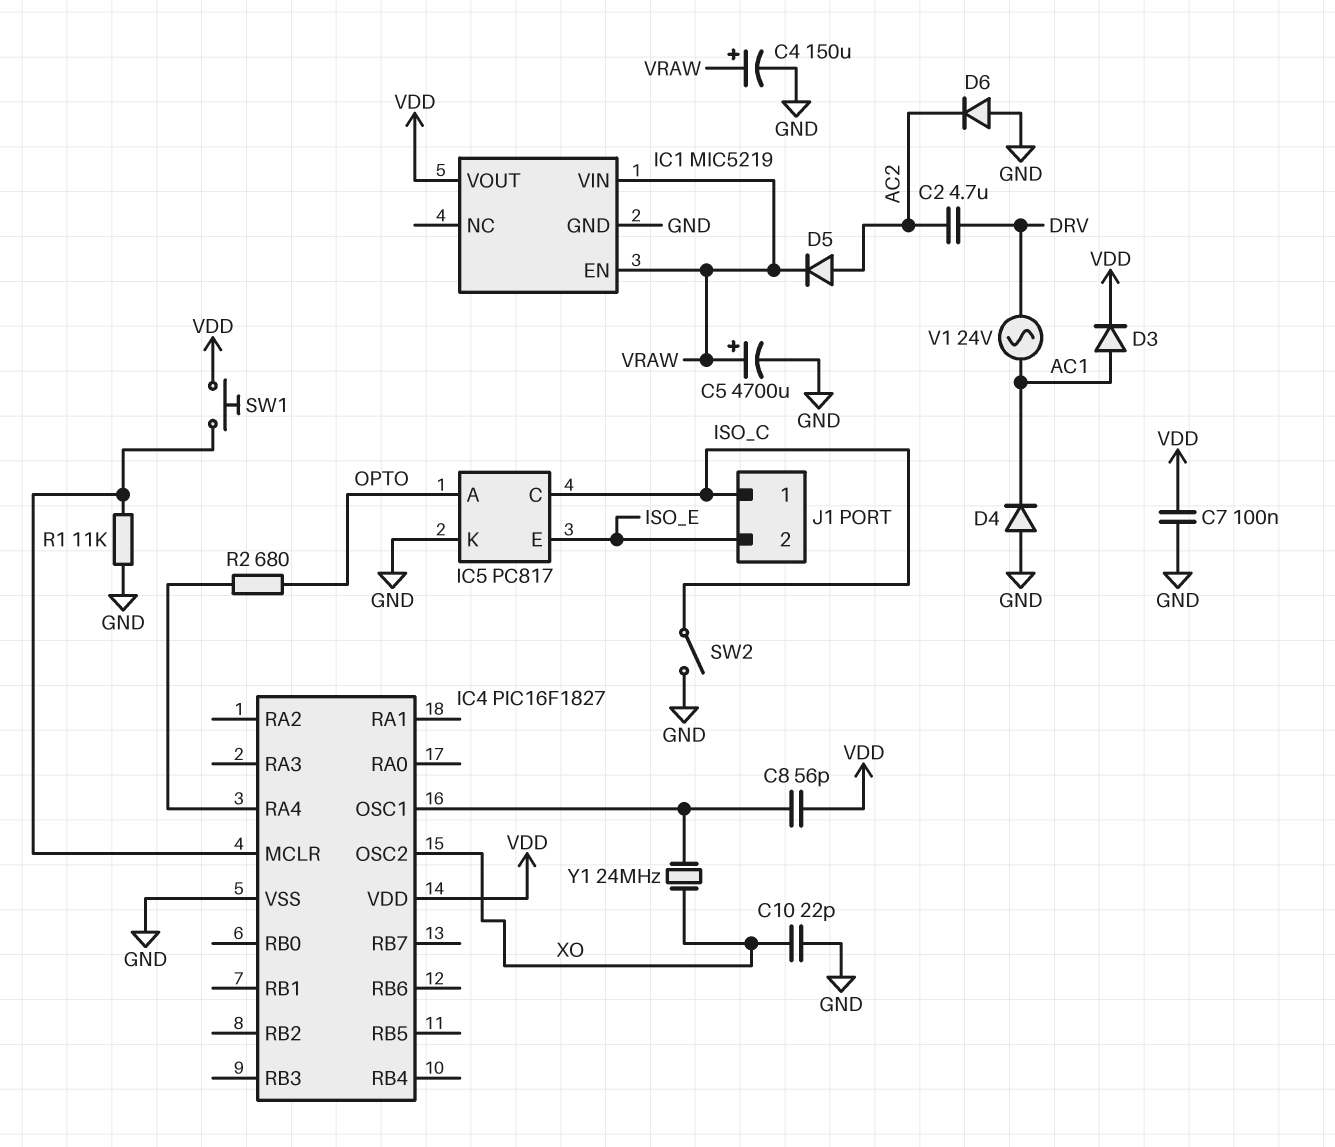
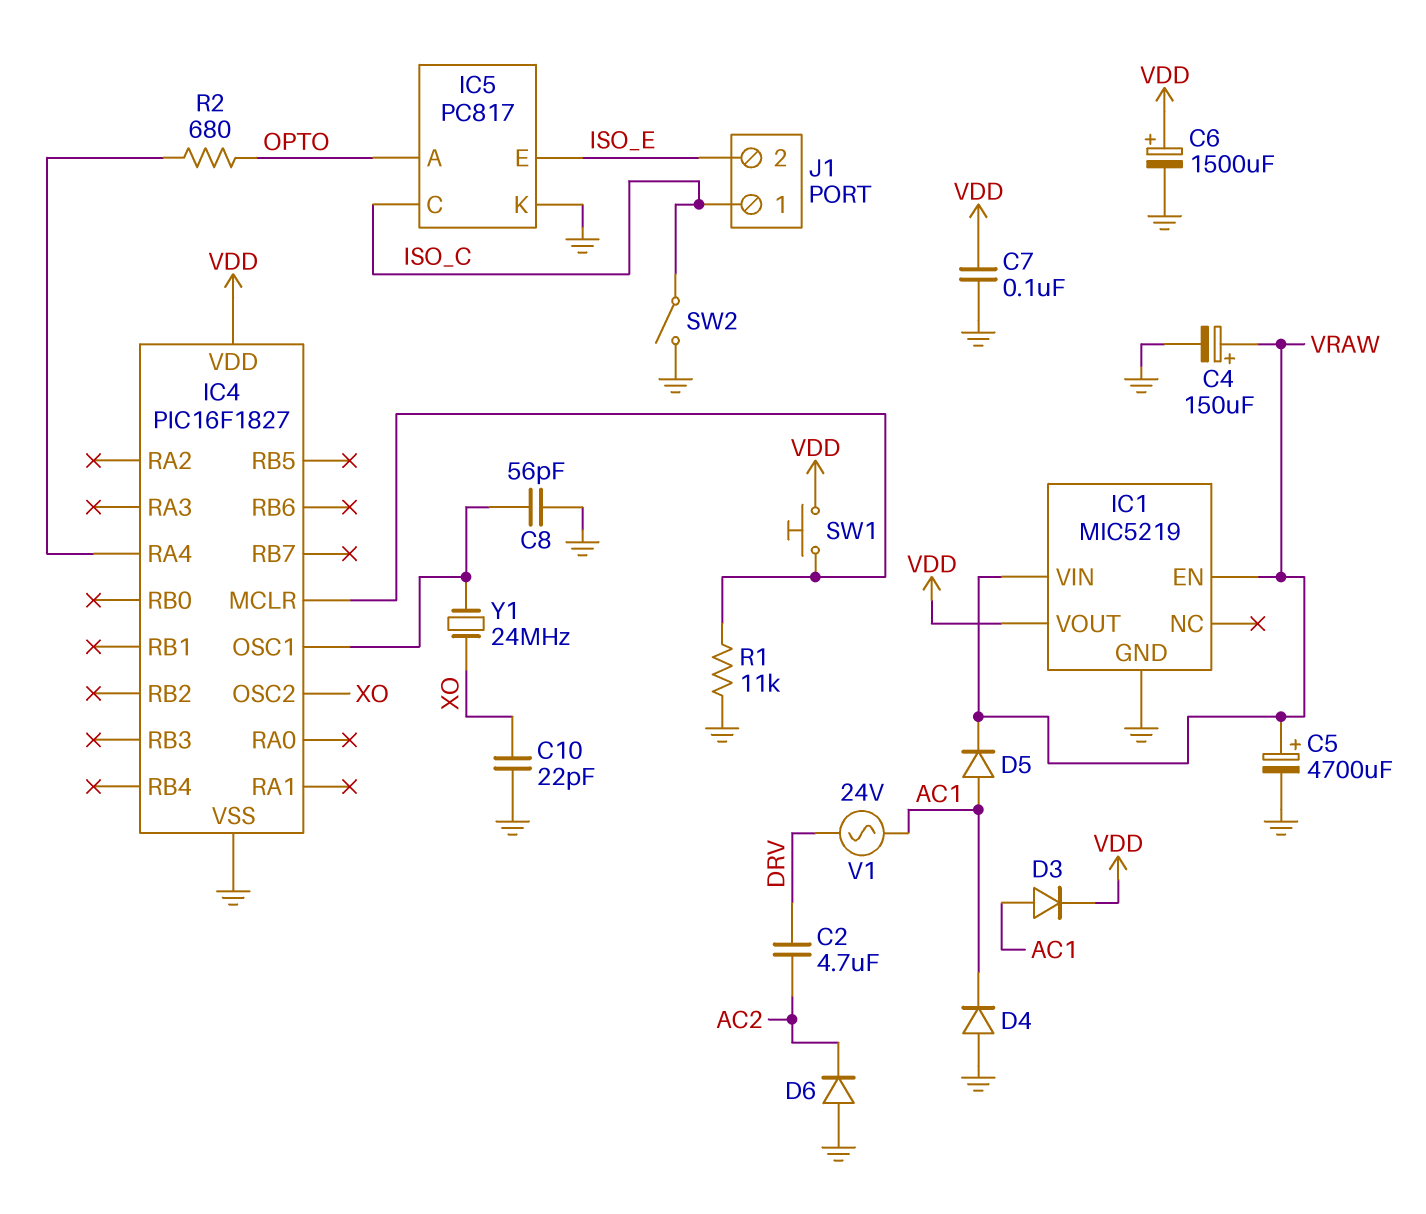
C6: none -> 1500uF (plus VDD, minus GND)
C8: 56pF (IC4/OSC1, VDD) -> 56pF (GND, IC4/OSC1)
D5: diode (A AC2, K VRAW) -> diode (A AC1, K VRAW)

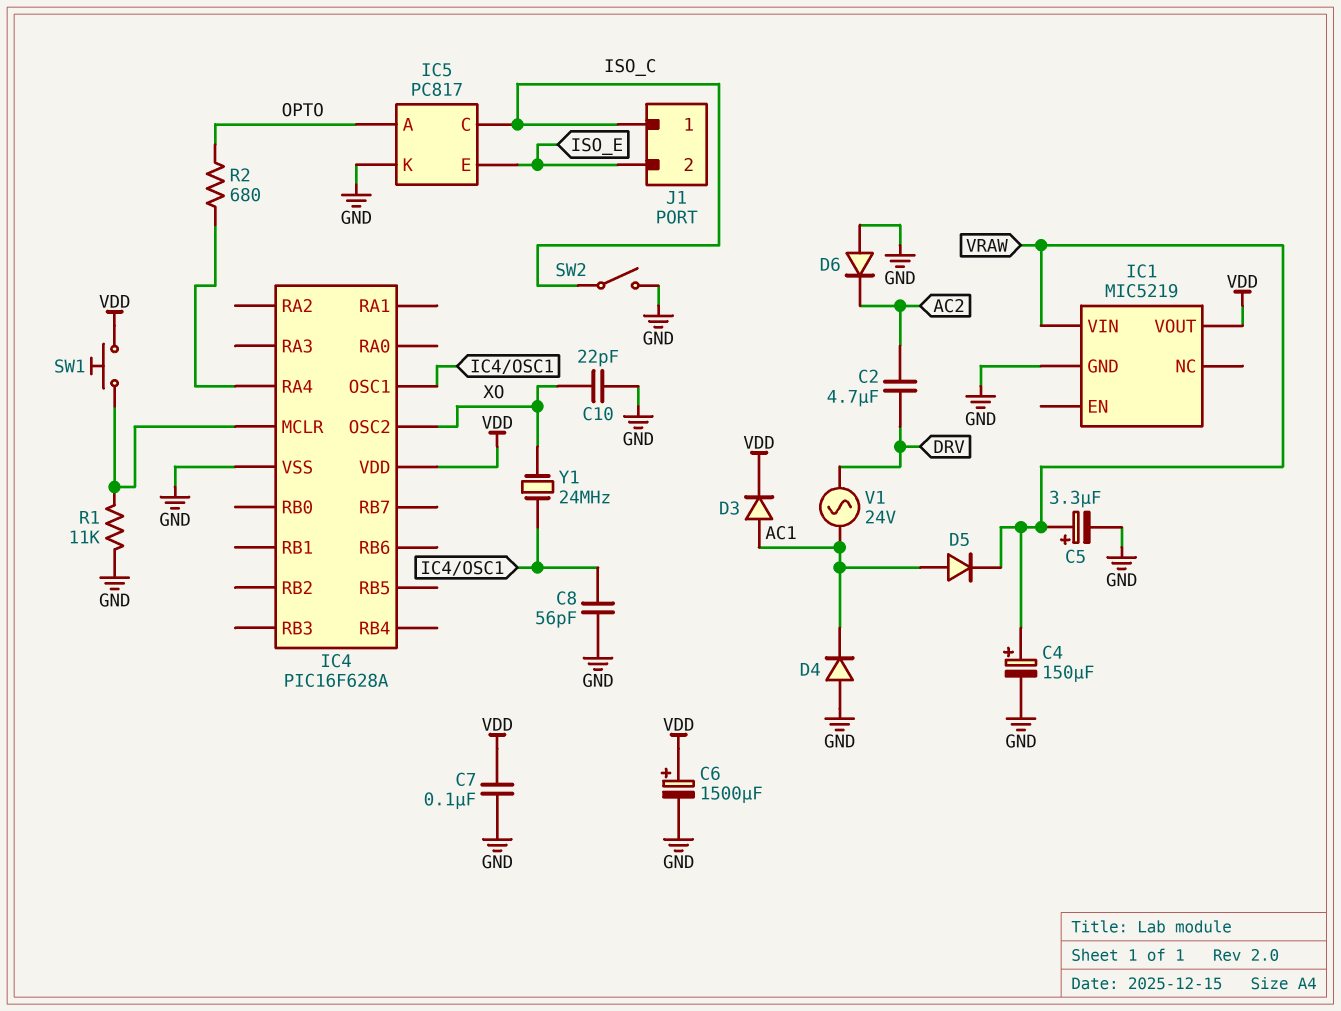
C5: 4700uF (plus VRAW, minus GND) -> 3.3uF (plus VRAW, minus GND)
IC1 pin EN: VRAW -> none
IC4: PIC16F1827 -> PIC16F628A

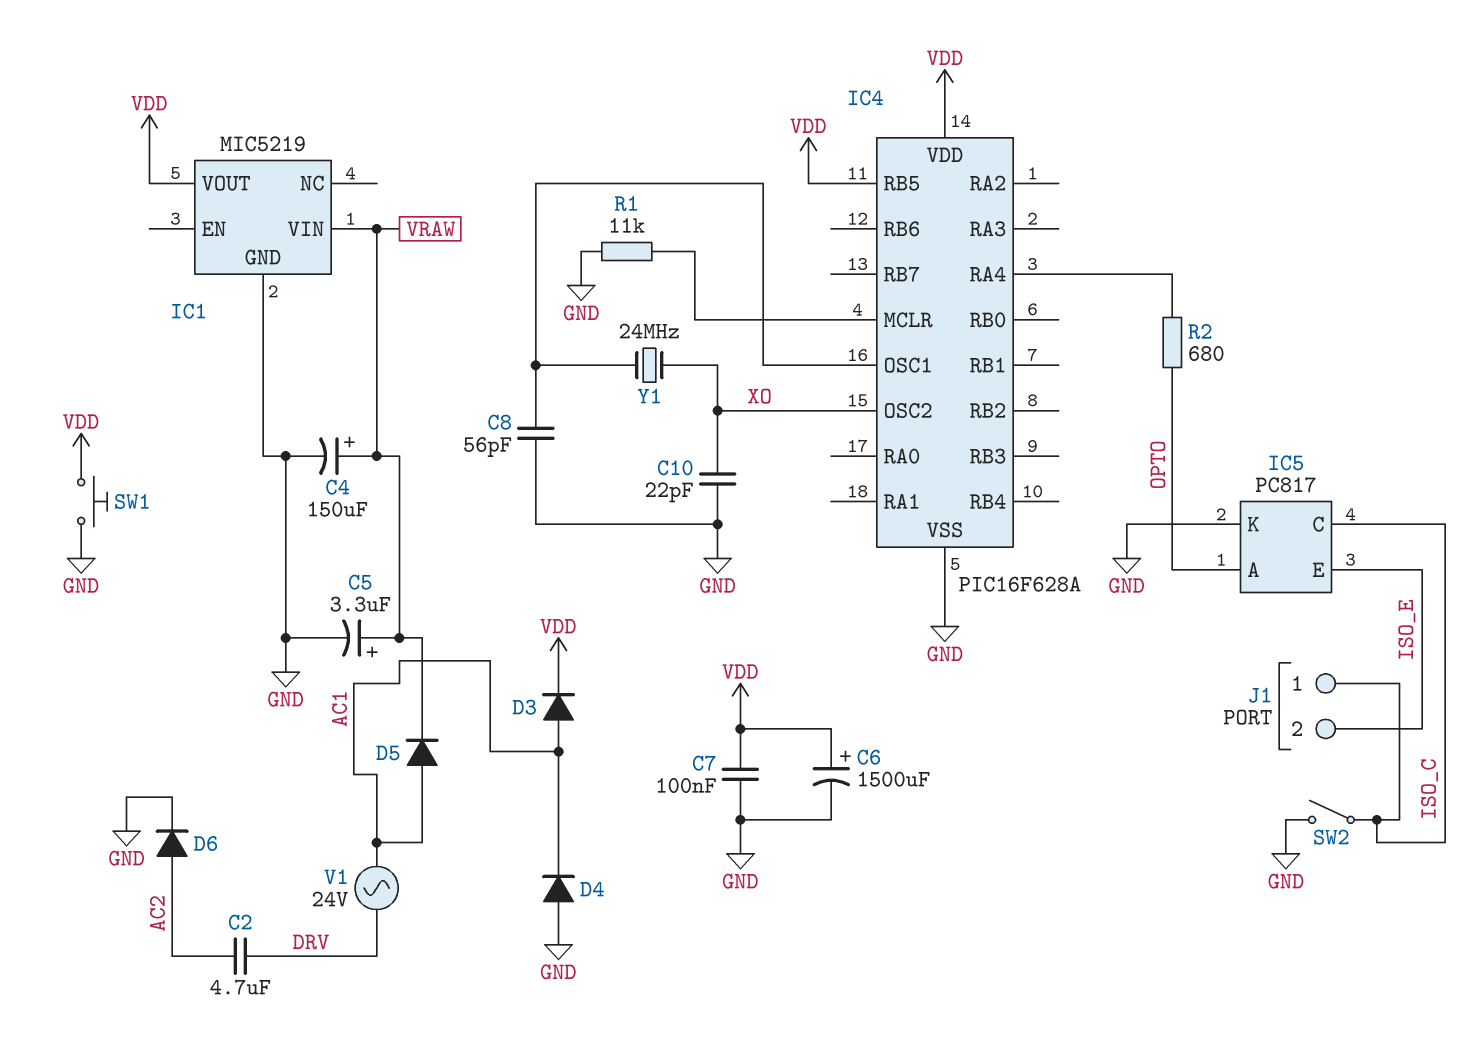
D6: diode (A GND, K AC2) -> diode (A AC2, K GND)
IC4 pin RB5: none -> VDD
SW1: button (IC4/MCLR, VDD) -> button (GND, VDD)

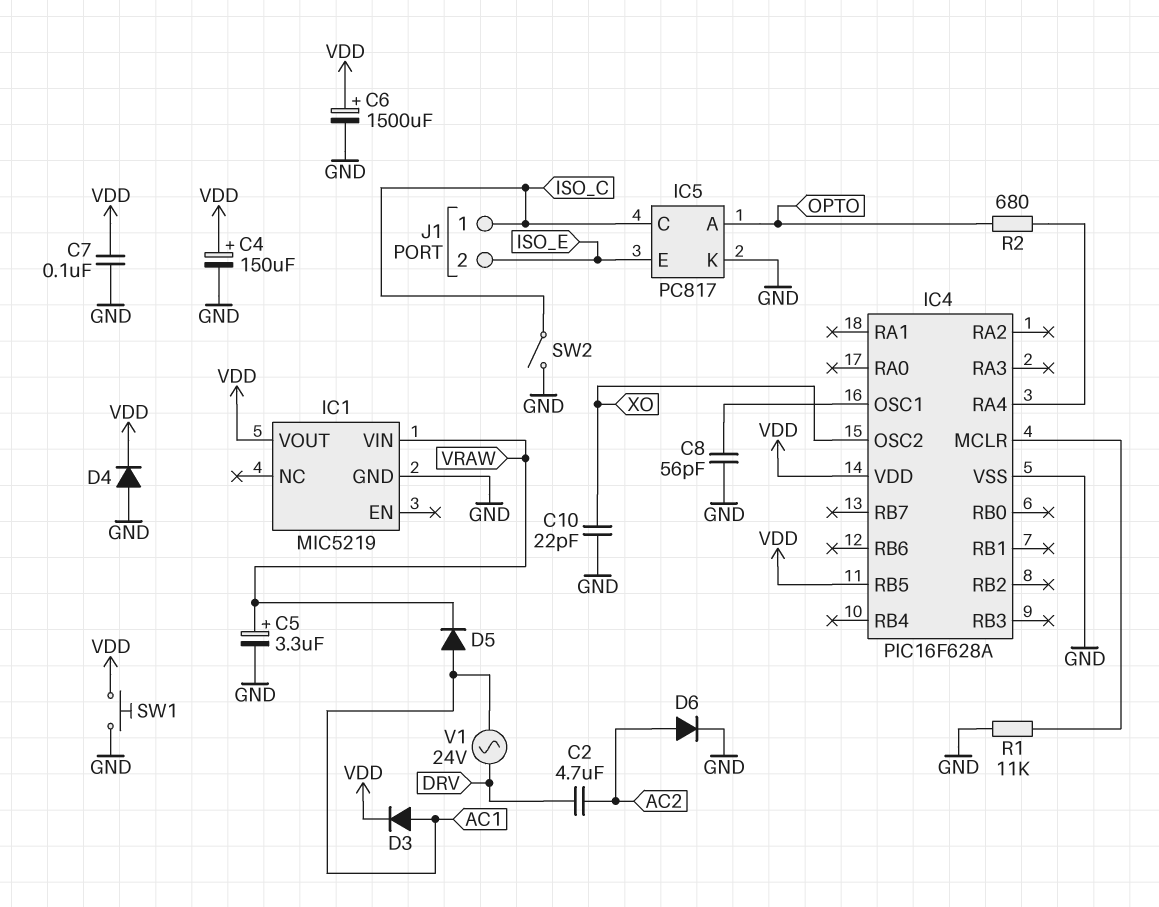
C4: 150uF (plus VRAW, minus GND) -> 150uF (plus VDD, minus GND)
D4: diode (A GND, K AC1) -> diode (A GND, K VDD)
Y1: 24MHz (IC4/OSC1, XO) -> none

